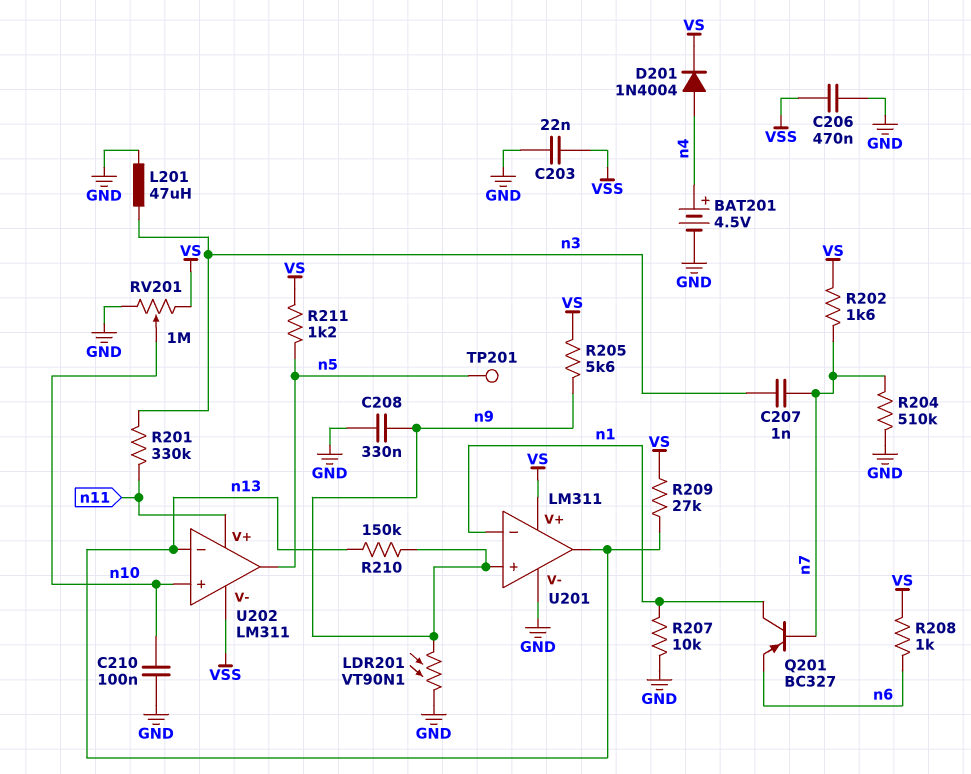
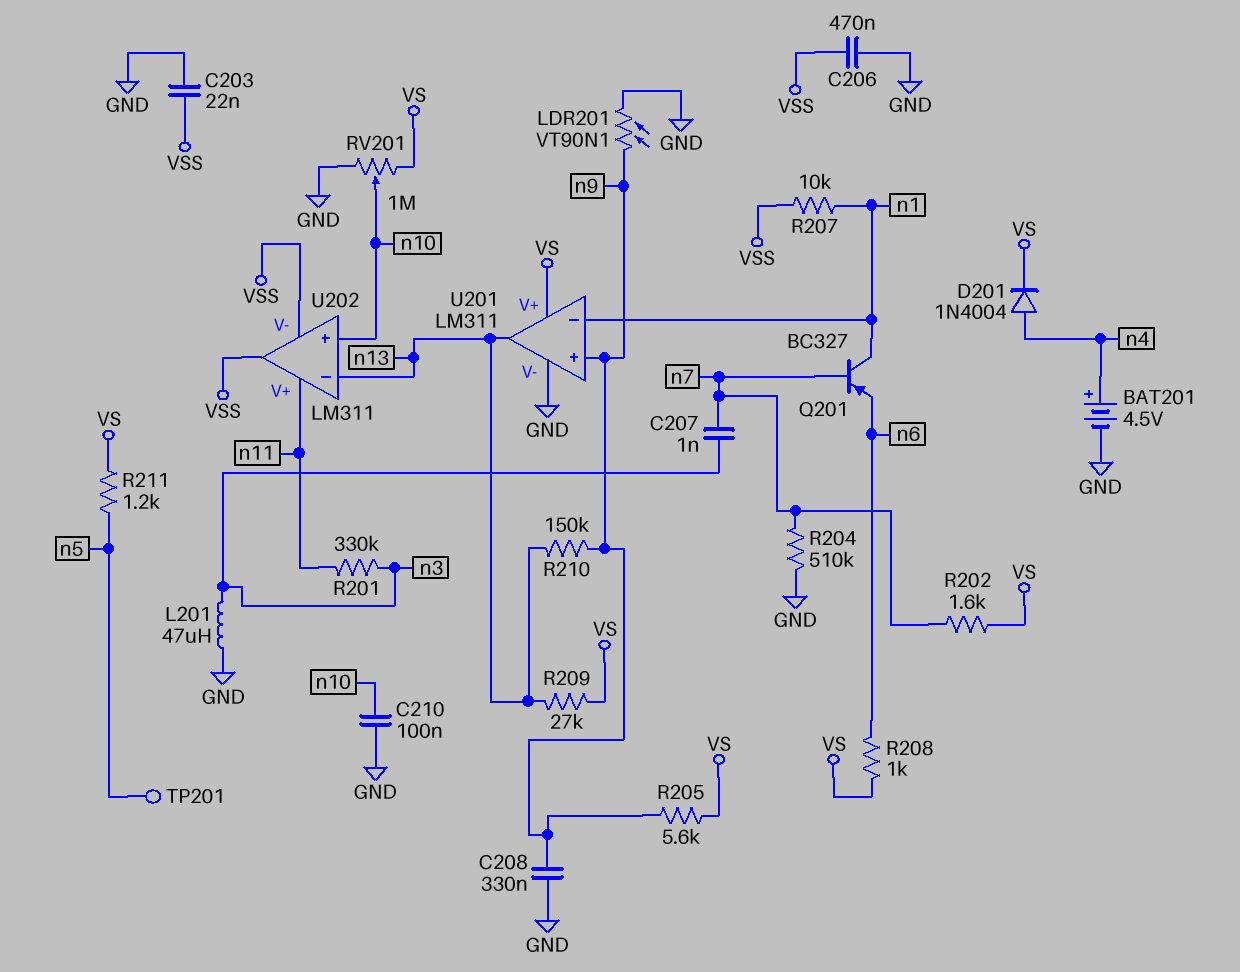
R207: 10k (GND, n1) -> 10k (VSS, n1)
U202 pin out: n5 -> VSS

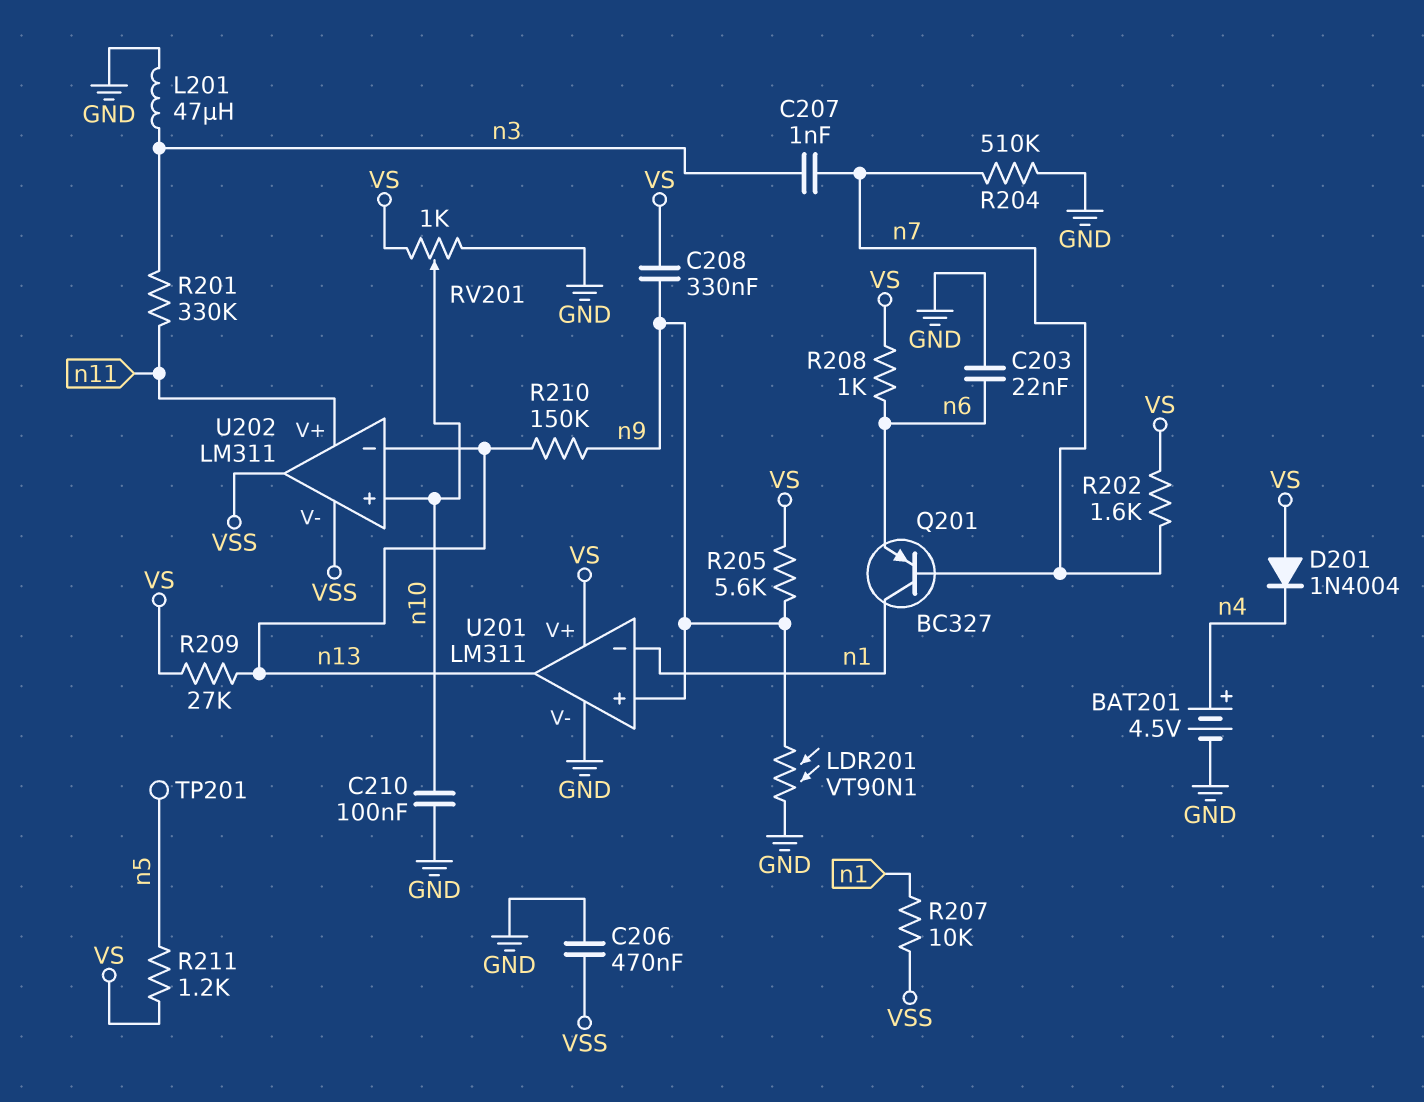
C203: 22nF (GND, VSS) -> 22nF (GND, n6)
C208: 330nF (GND, n9) -> 330nF (VS, n9)
D201: diode 1N4004 (A n4, K VS) -> diode 1N4004 (A VS, K n4)
RV201: 1M (GND, VS, wiper n10) -> 1k (GND, VS, wiper n10)

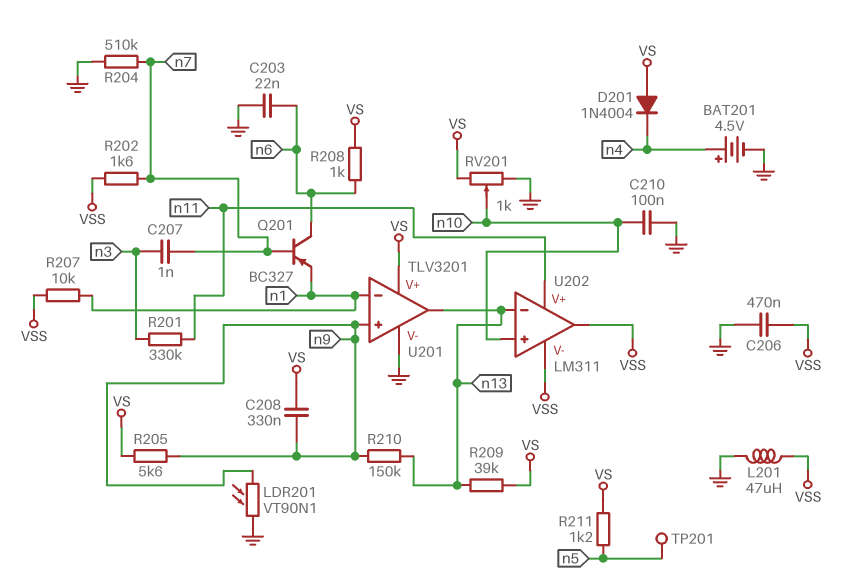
L201: 47uH (GND, n3) -> 47uH (GND, VSS)
Q201: PNP BC327 (B n7, C n1, E n6) -> PNP BC327 (B n7, C n6, E n1)
R202: 1.6k (VS, n7) -> 1.6k (VSS, n7)
R209: 27k (VS, n13) -> 39k (VS, n13)
U201: LM311 -> TLV3201

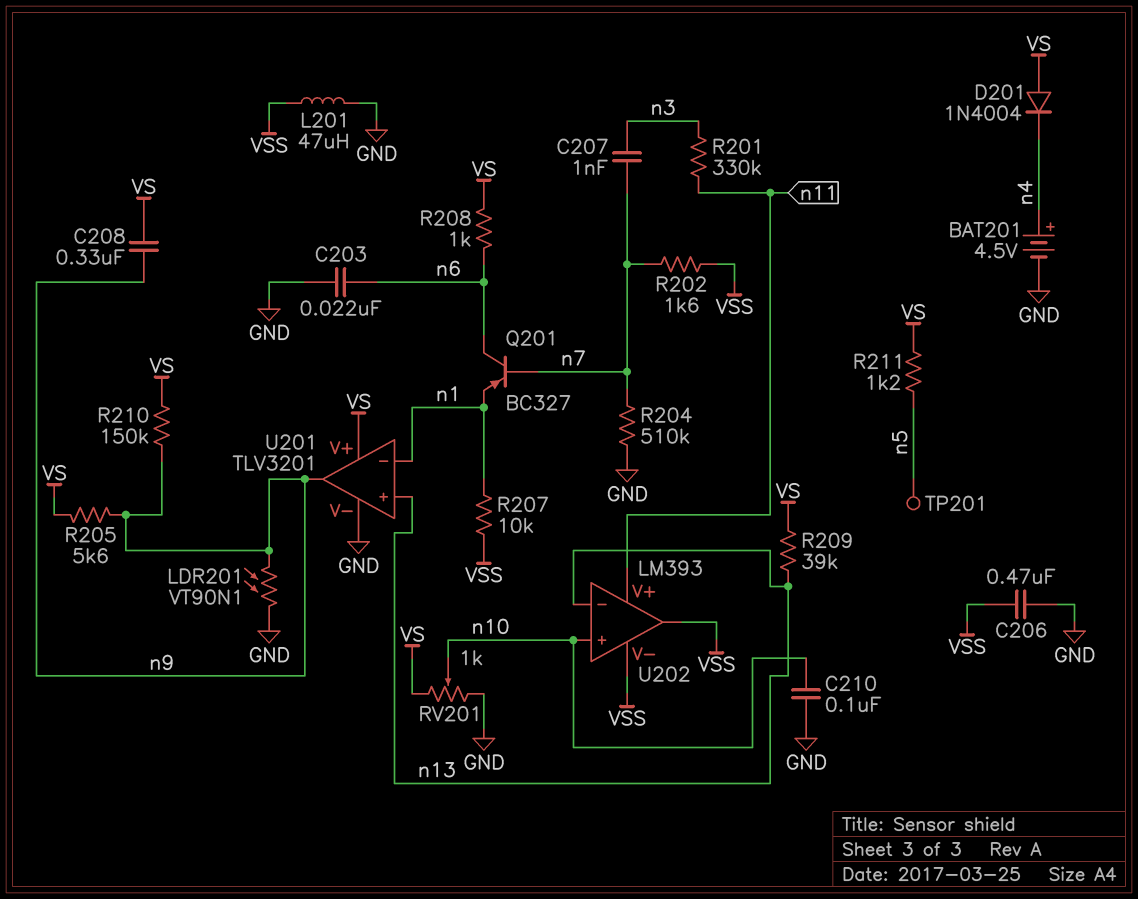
R210: 150k (n9, n13) -> 150k (VS, n9)
U201 pin in+: n9 -> n13
U201 pin out: n13 -> n9
U202: LM311 -> LM393

